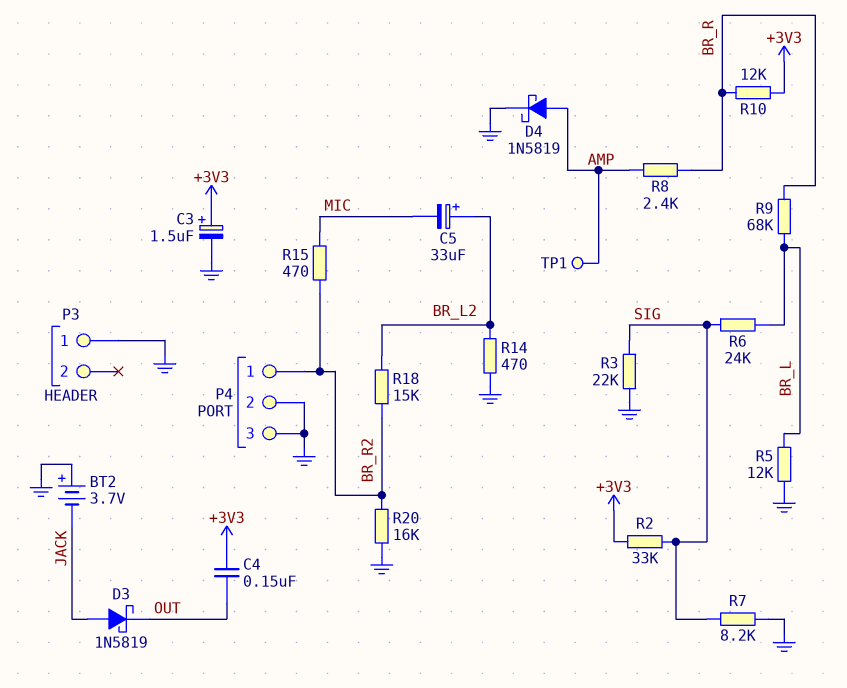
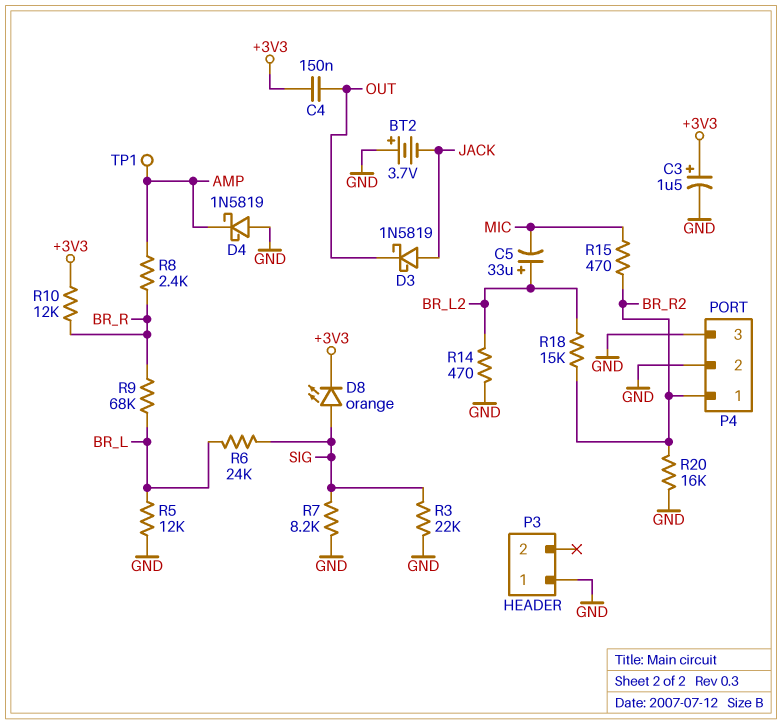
D4: schottky 1N5819 (A AMP, K GND) -> schottky 1N5819 (A GND, K AMP)
D8: none -> LED orange (A SIG, K +3V3)
R2: 33k (+3V3, SIG) -> none

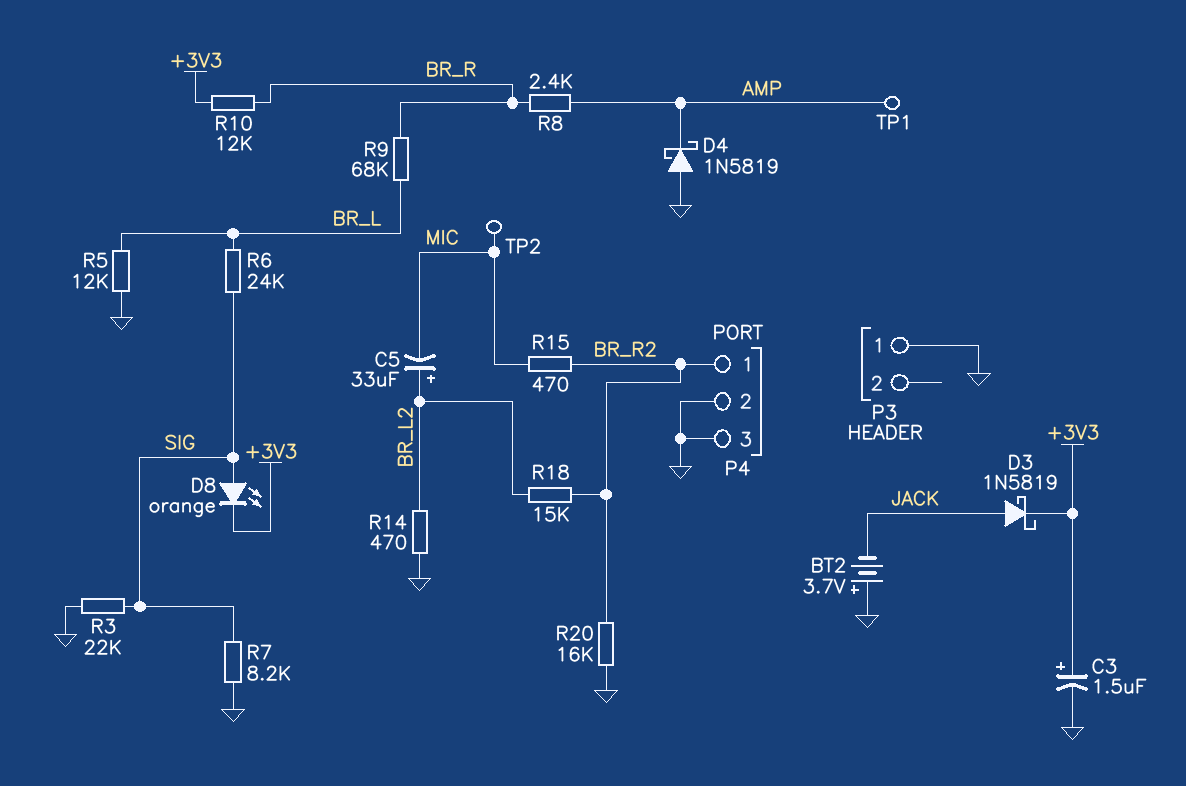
C4: 150nF (+3V3, OUT) -> none
D3: schottky 1N5819 (A JACK, K OUT) -> schottky 1N5819 (A JACK, K +3V3)
TP2: none -> test point (MIC)

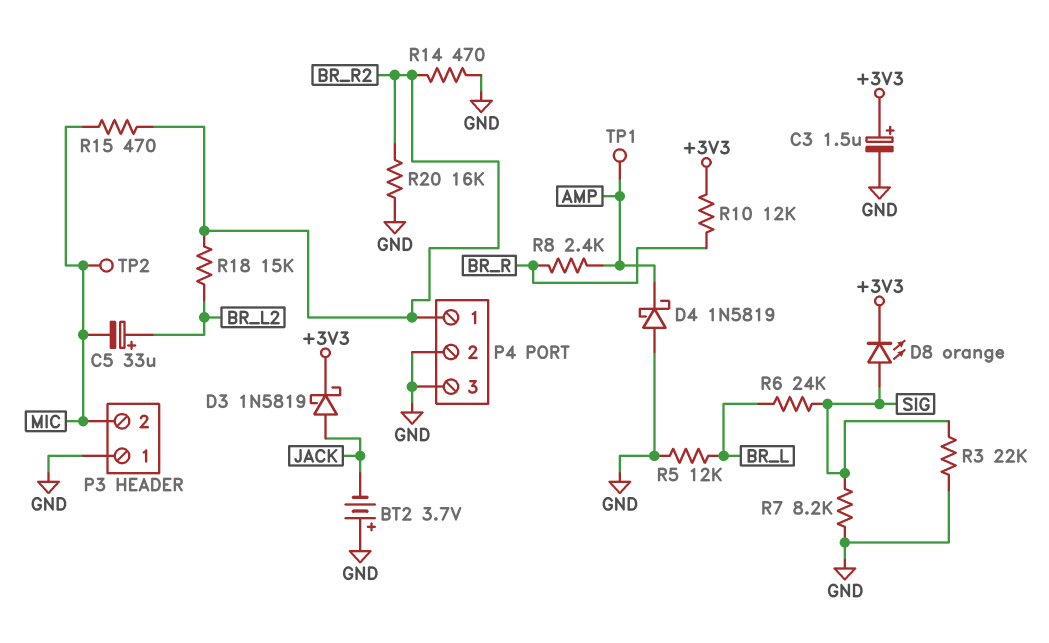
P3 pin 2: none -> MIC
R9: 68k (BR_L, BR_R) -> none
R14: 470 (BR_L2, GND) -> 470 (BR_R2, GND)

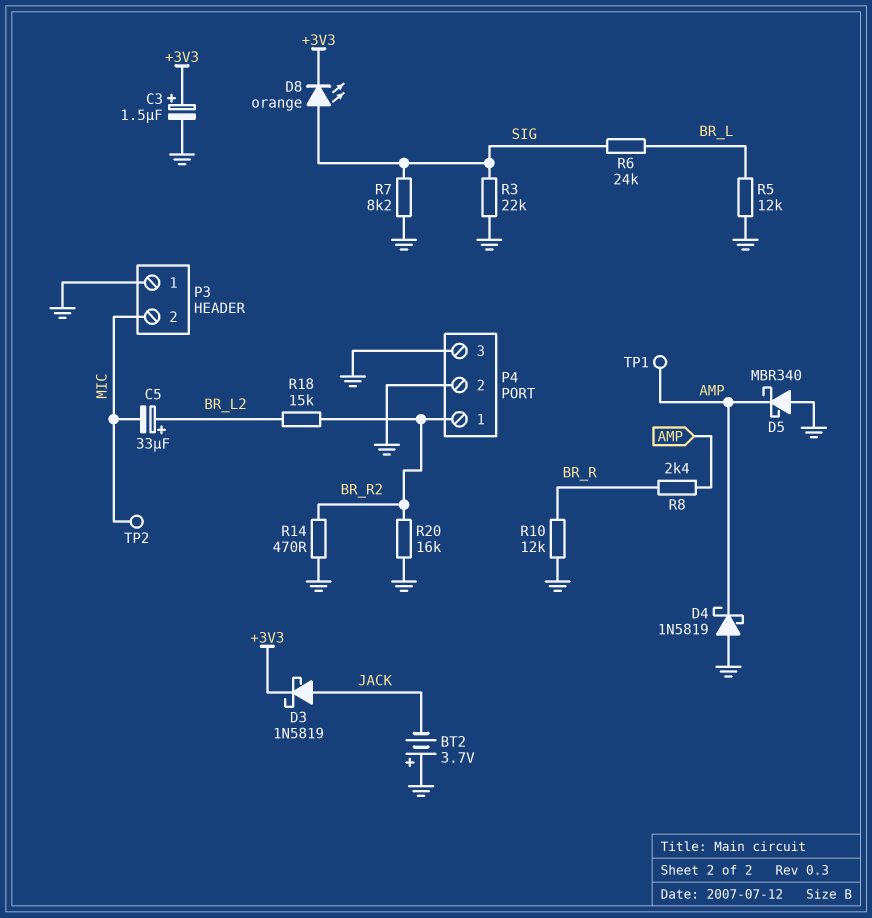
D5: none -> schottky MBR340 (A GND, K AMP)
R10: 12k (+3V3, BR_R) -> 12k (BR_R, GND)
R15: 470 (BR_R2, MIC) -> none

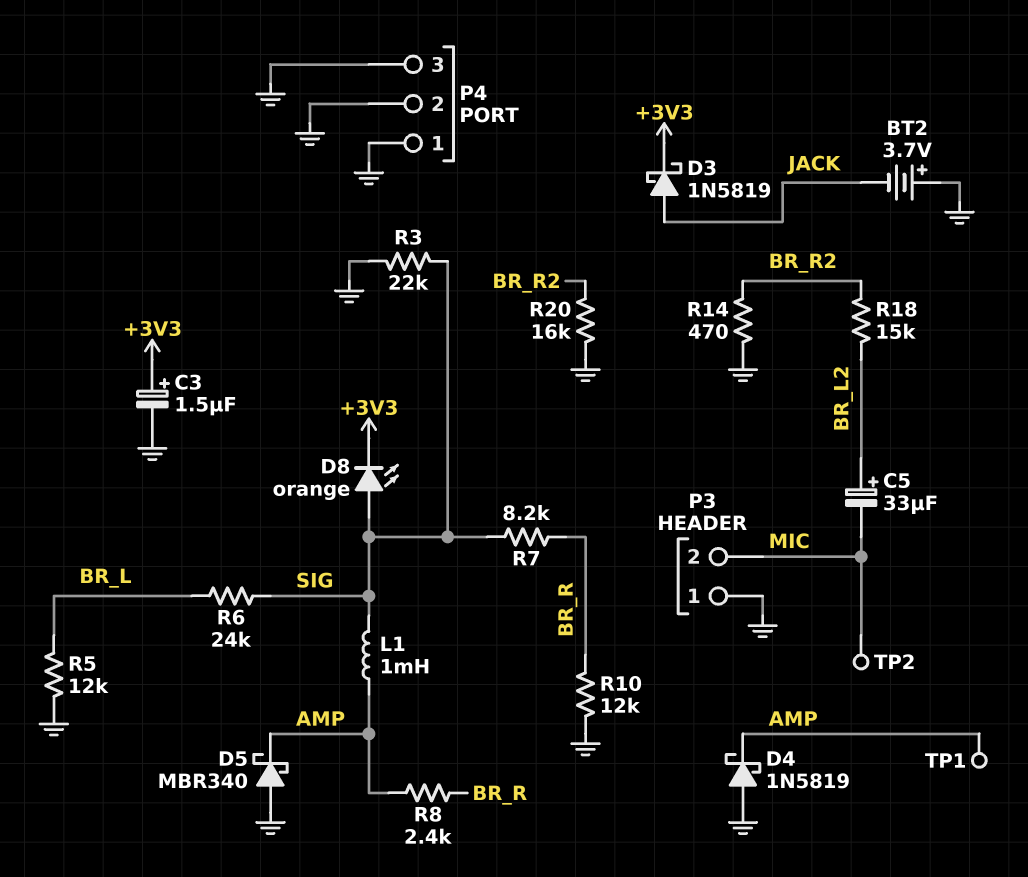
L1: none -> 1mH (AMP, SIG)
P4 pin 1: BR_R2 -> GND
R7: 8.2k (GND, SIG) -> 8.2k (BR_R, SIG)

